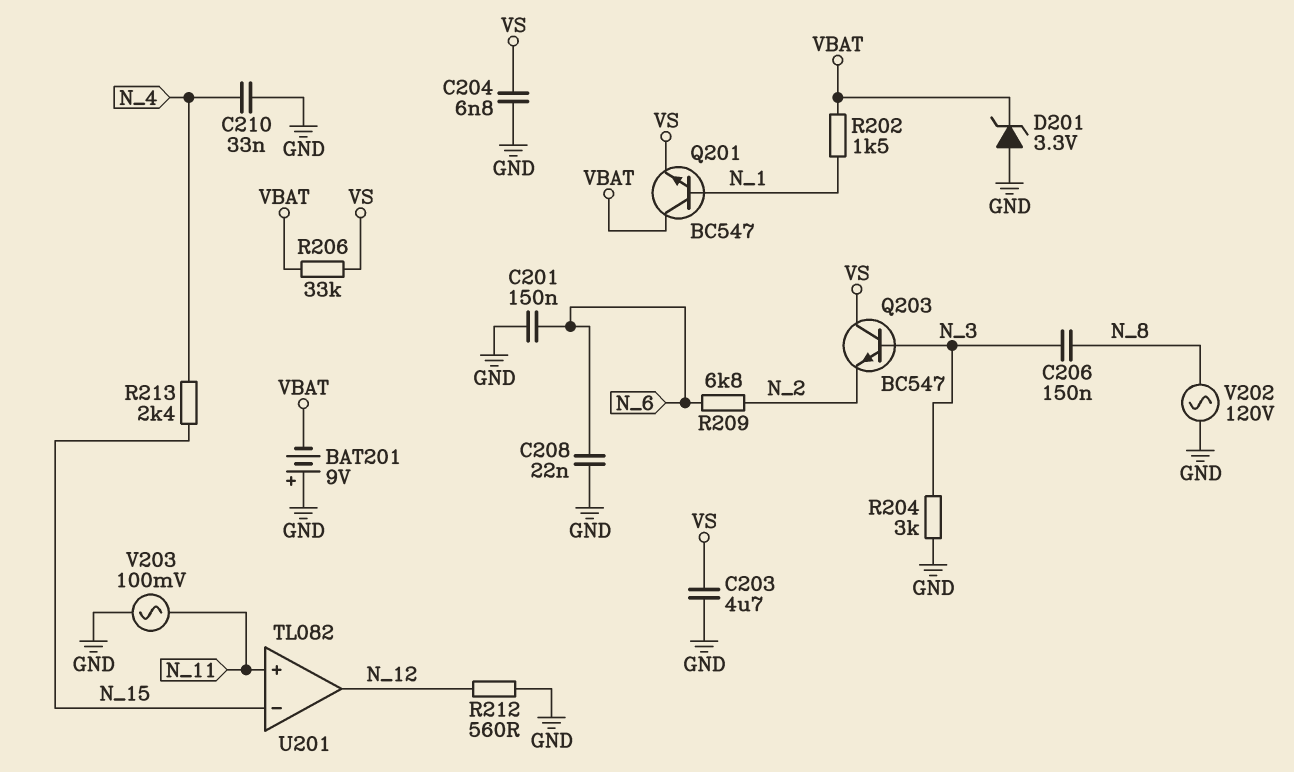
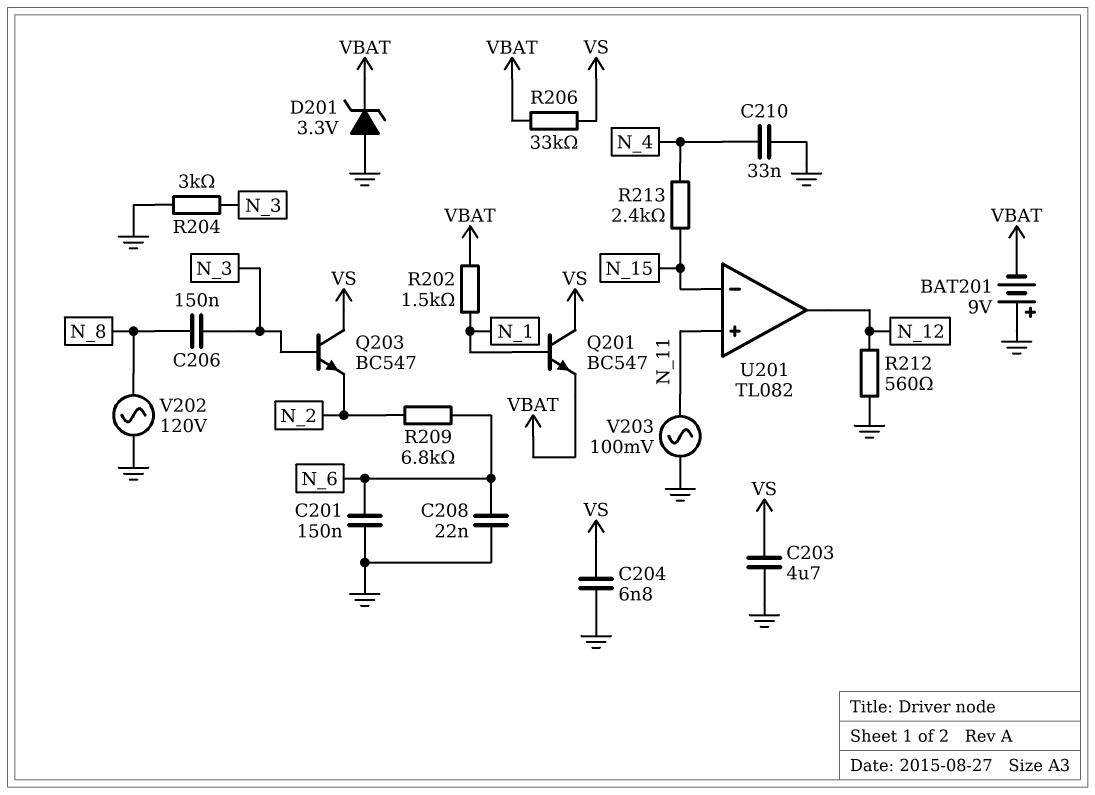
Q201: NPN BC547 (B N_1, C VBAT, E VS) -> NPN BC547 (B N_1, C VS, E VBAT)

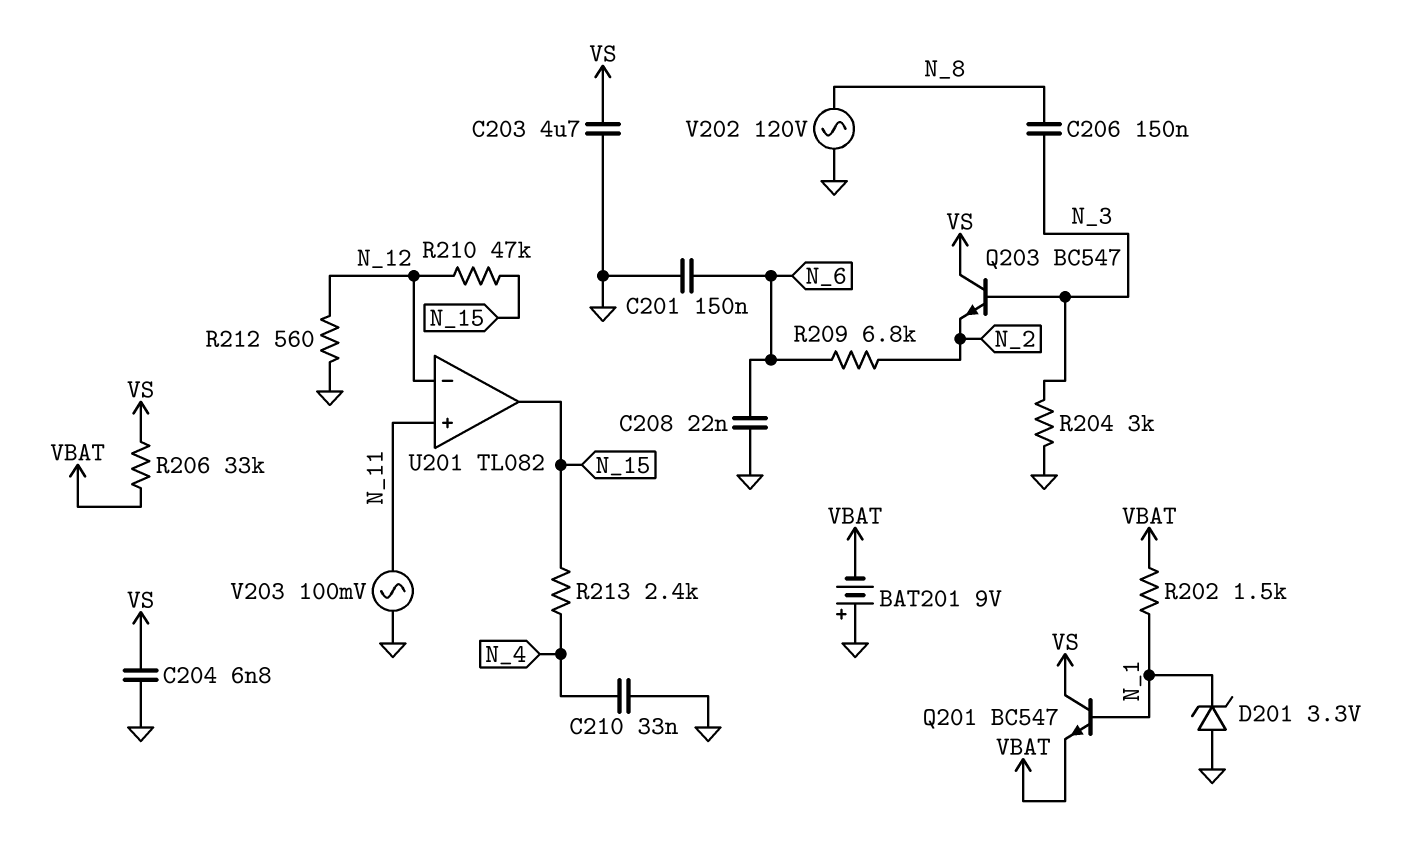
D201: zener 3.3V (A GND, K VBAT) -> zener 3.3V (A GND, K N_1)
R210: none -> 47k (N_12, N_15)
U201 pin in-: N_15 -> N_12
U201 pin out: N_12 -> N_15

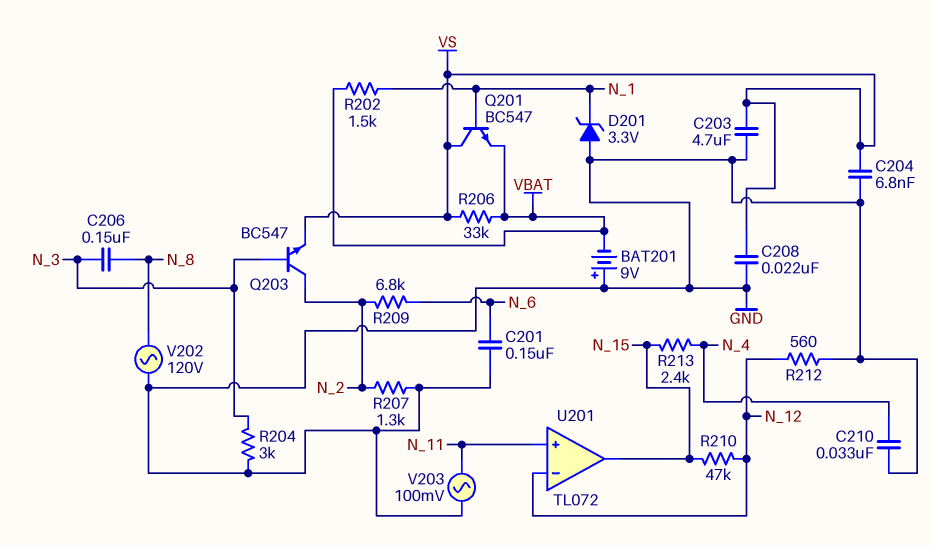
C208: 22nF (GND, N_6) -> 22nF (GND, VS)
Q203: NPN BC547 (B N_3, C VS, E N_2) -> NPN BC547 (B N_3, C N_2, E VS)
R207: none -> 1.3k (GND, N_2)
U201: TL082 -> TL072

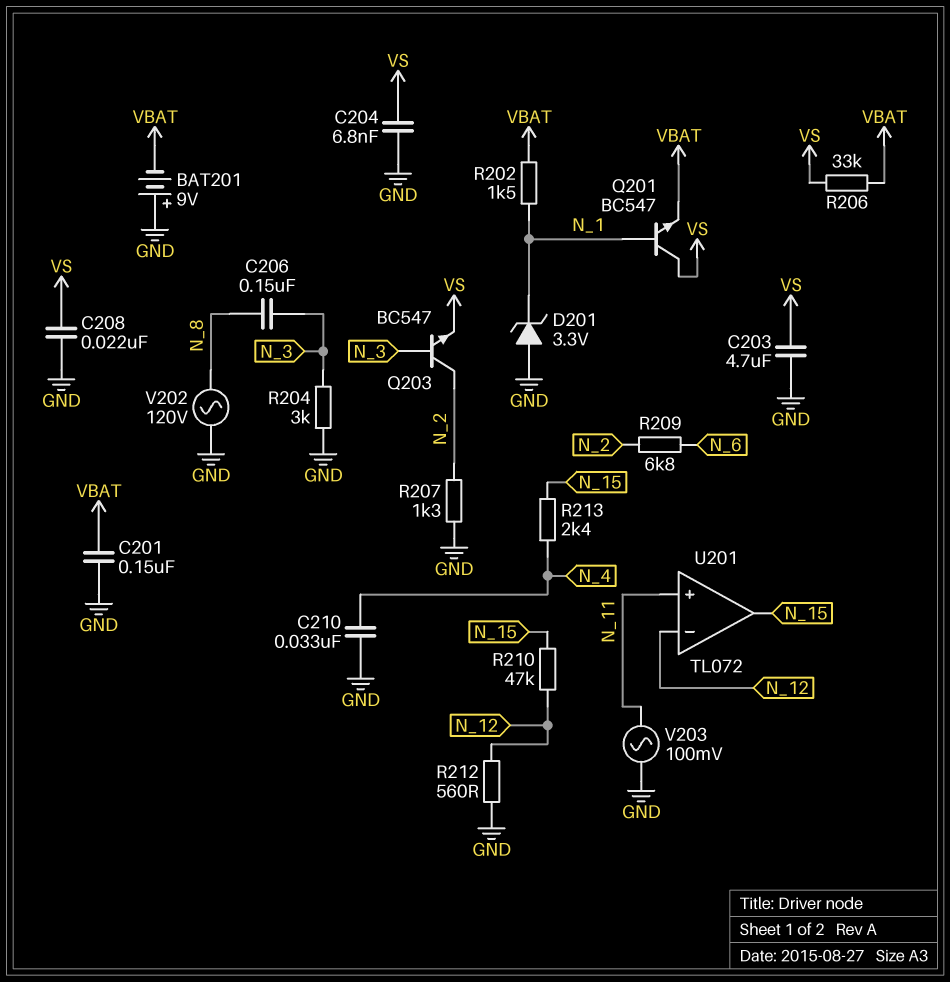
C201: 150nF (GND, N_6) -> 150nF (GND, VBAT)

